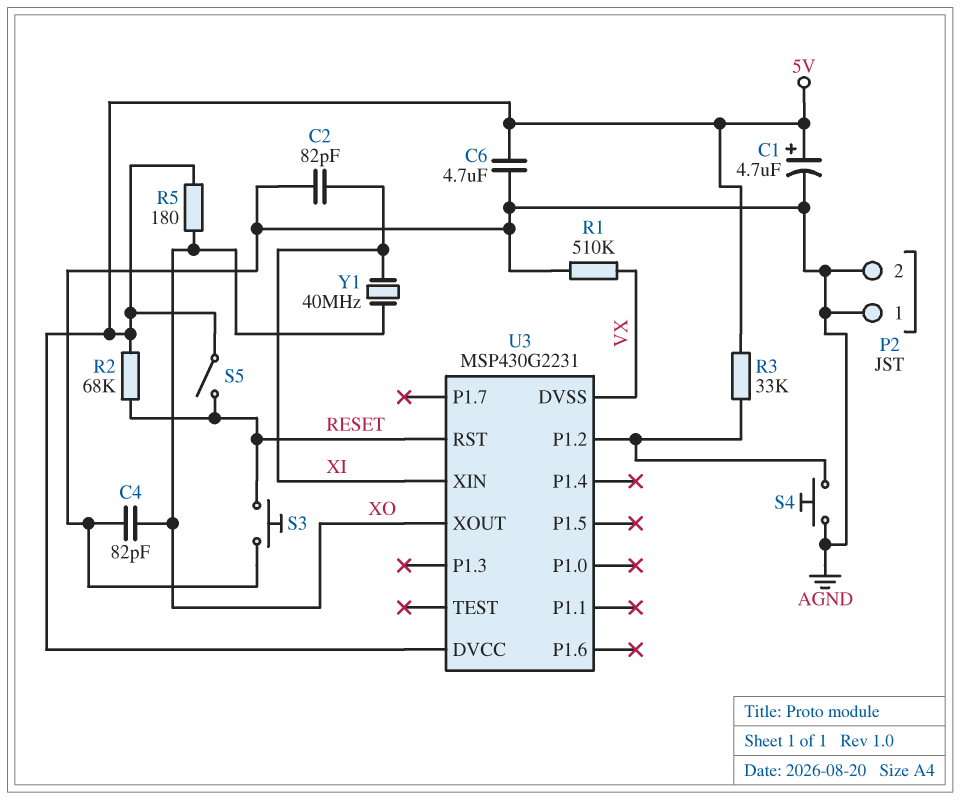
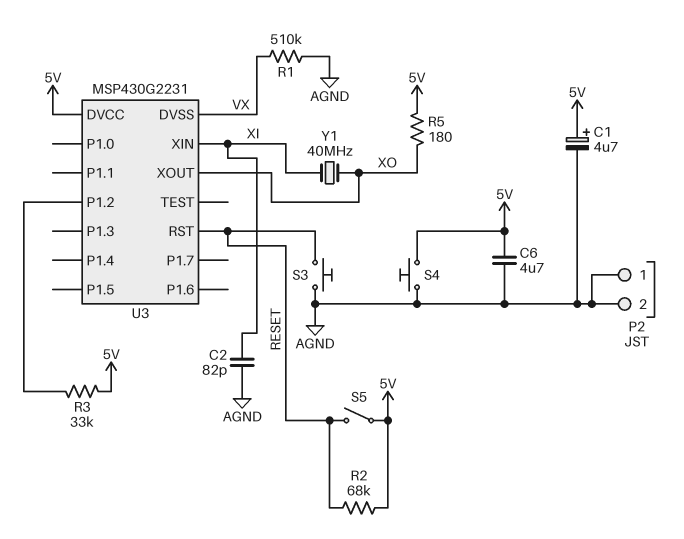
C4: 82pF (AGND, XO) -> none
S4: button (AGND, U3/P1.2) -> button (5V, AGND)

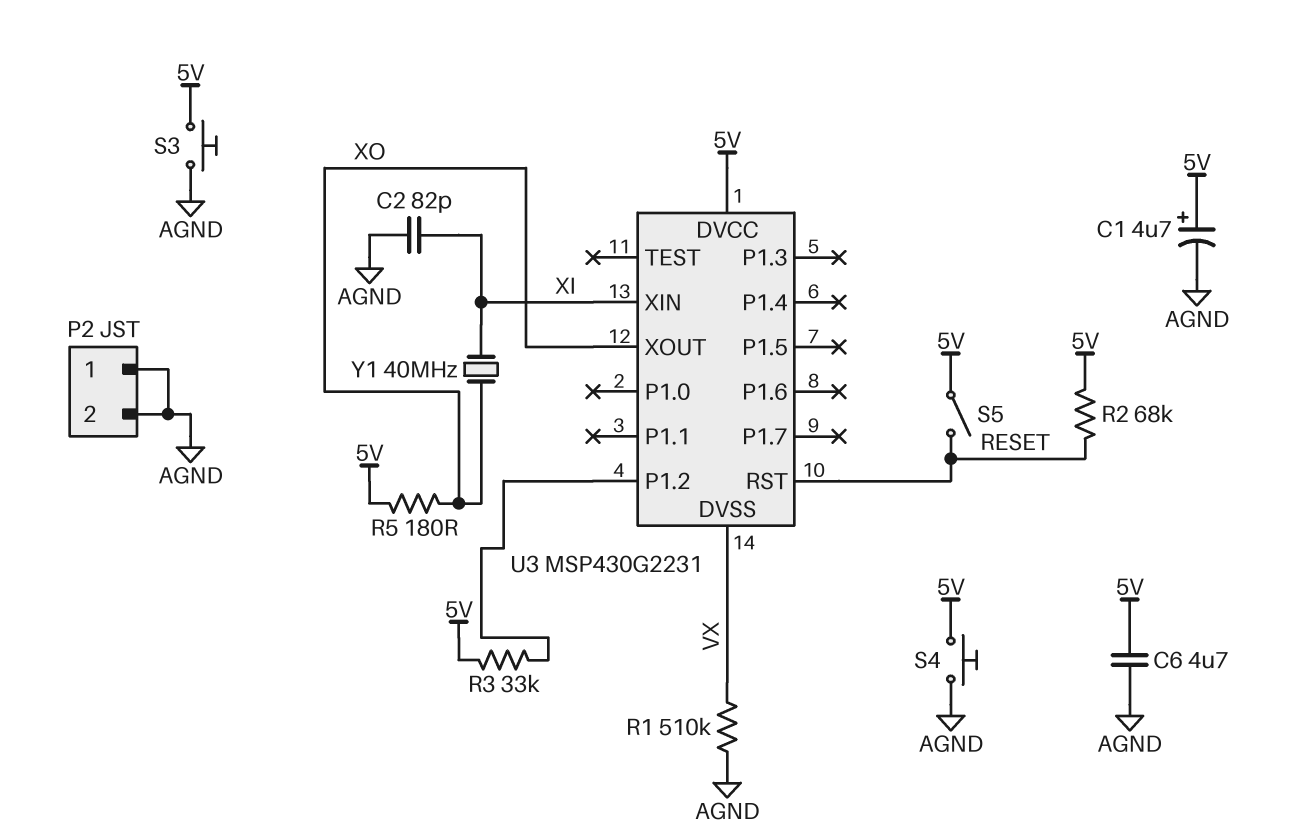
S3: button (AGND, RESET) -> button (5V, AGND)

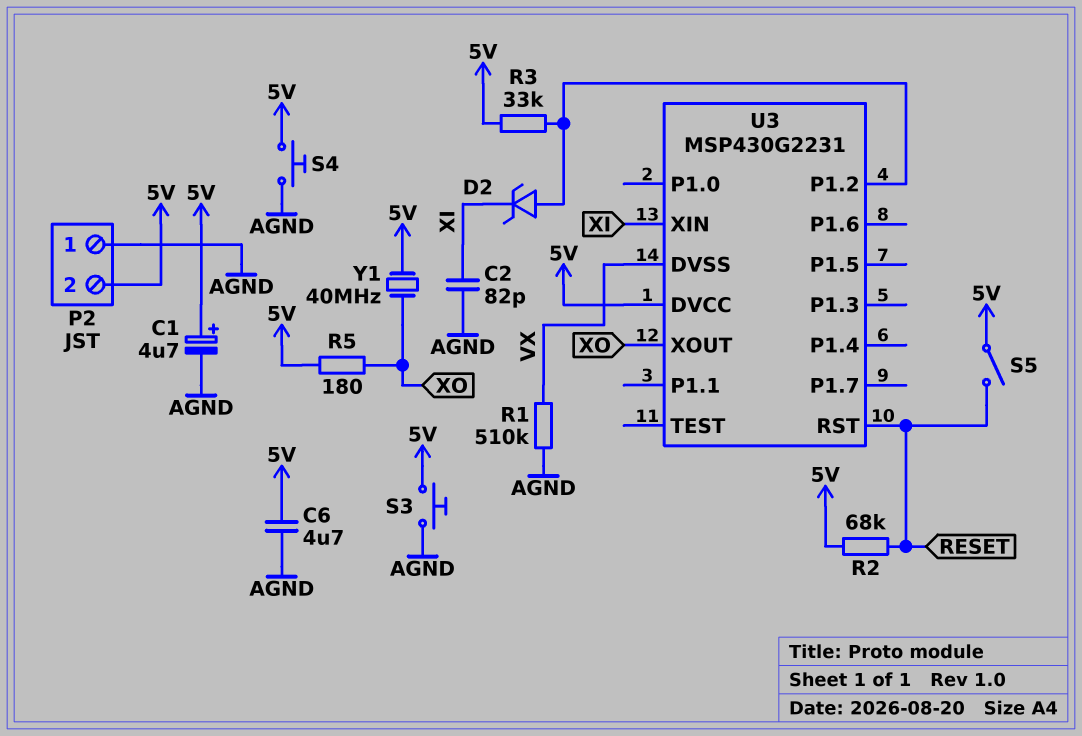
D2: none -> zener (A U3/P1.2, K XI)
P2 pin 2: AGND -> 5V
Y1: 40MHz (XI, XO) -> 40MHz (5V, XO)

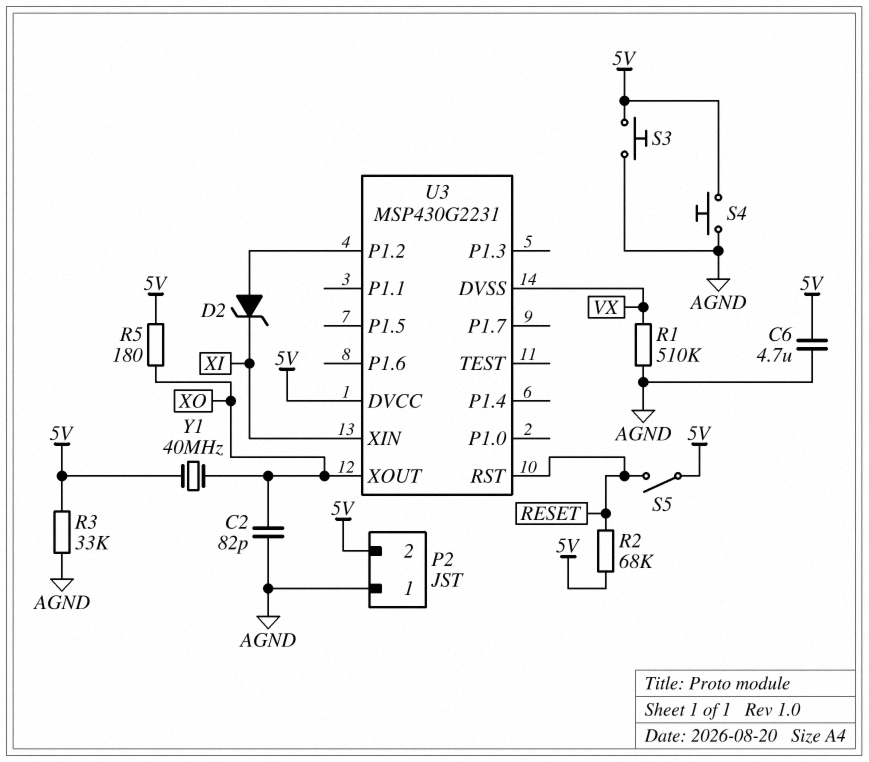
C1: 4.7uF (plus 5V, minus AGND) -> none
C2: 82pF (AGND, XI) -> 82pF (AGND, XO)
R3: 33k (5V, U3/P1.2) -> 33k (5V, AGND)

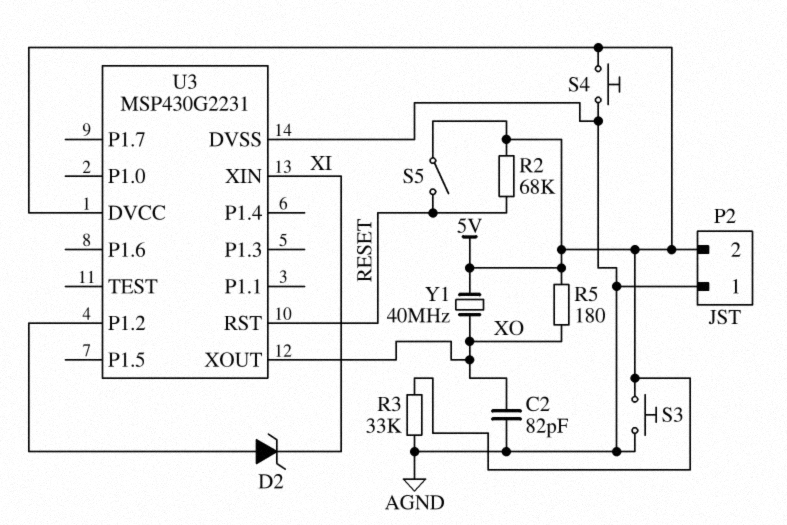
C6: 4.7uF (5V, AGND) -> none
R1: 510k (AGND, VX) -> none
U3 pin DVSS: VX -> AGND

